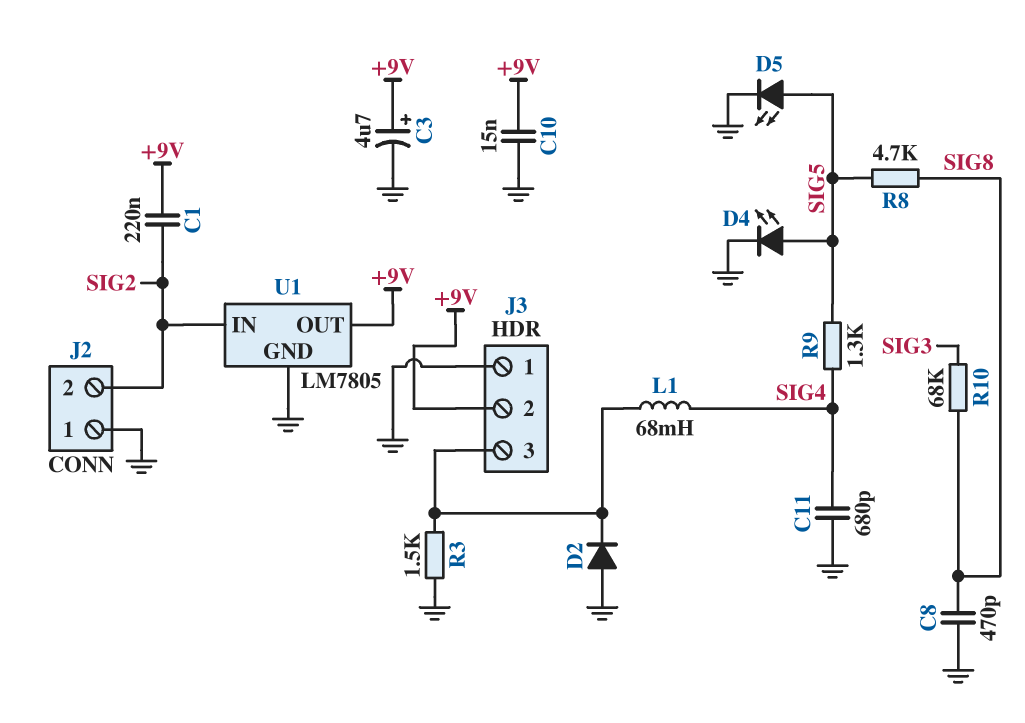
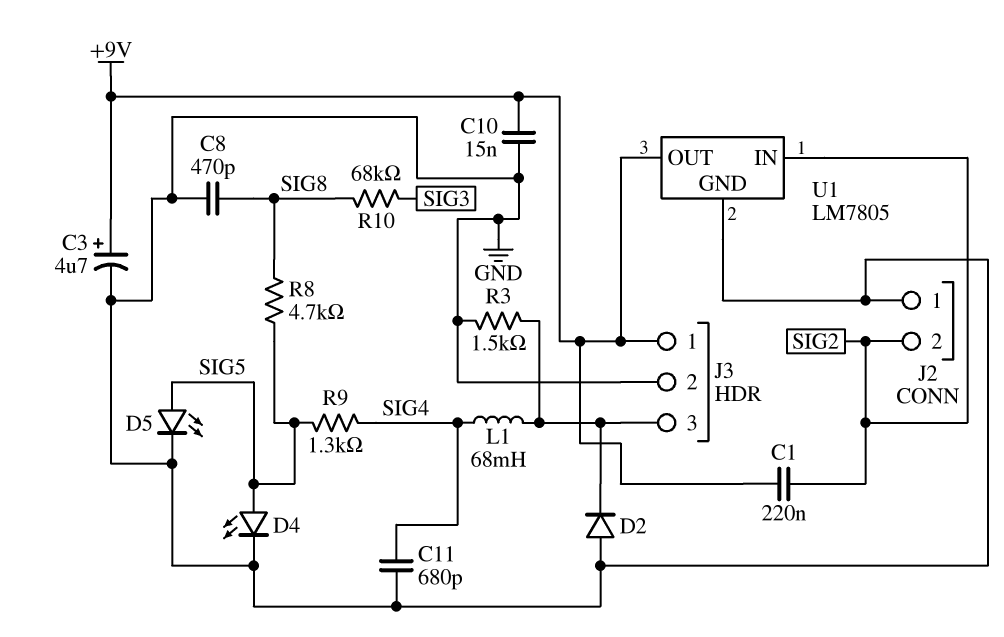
J3 pin 1: GND -> +9V
J3 pin 2: +9V -> GND

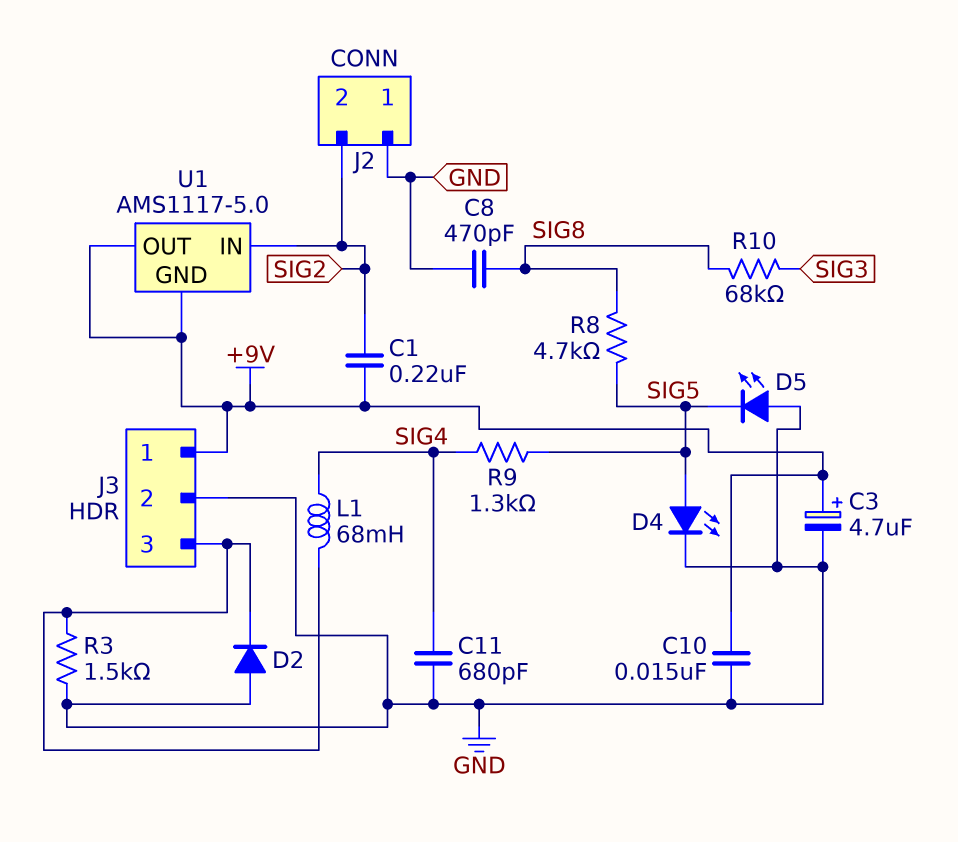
D5: LED (A SIG5, K GND) -> LED (A GND, K SIG5)
U1: LM7805 -> AMS1117-5.0
U1 pin GND: GND -> +9V

